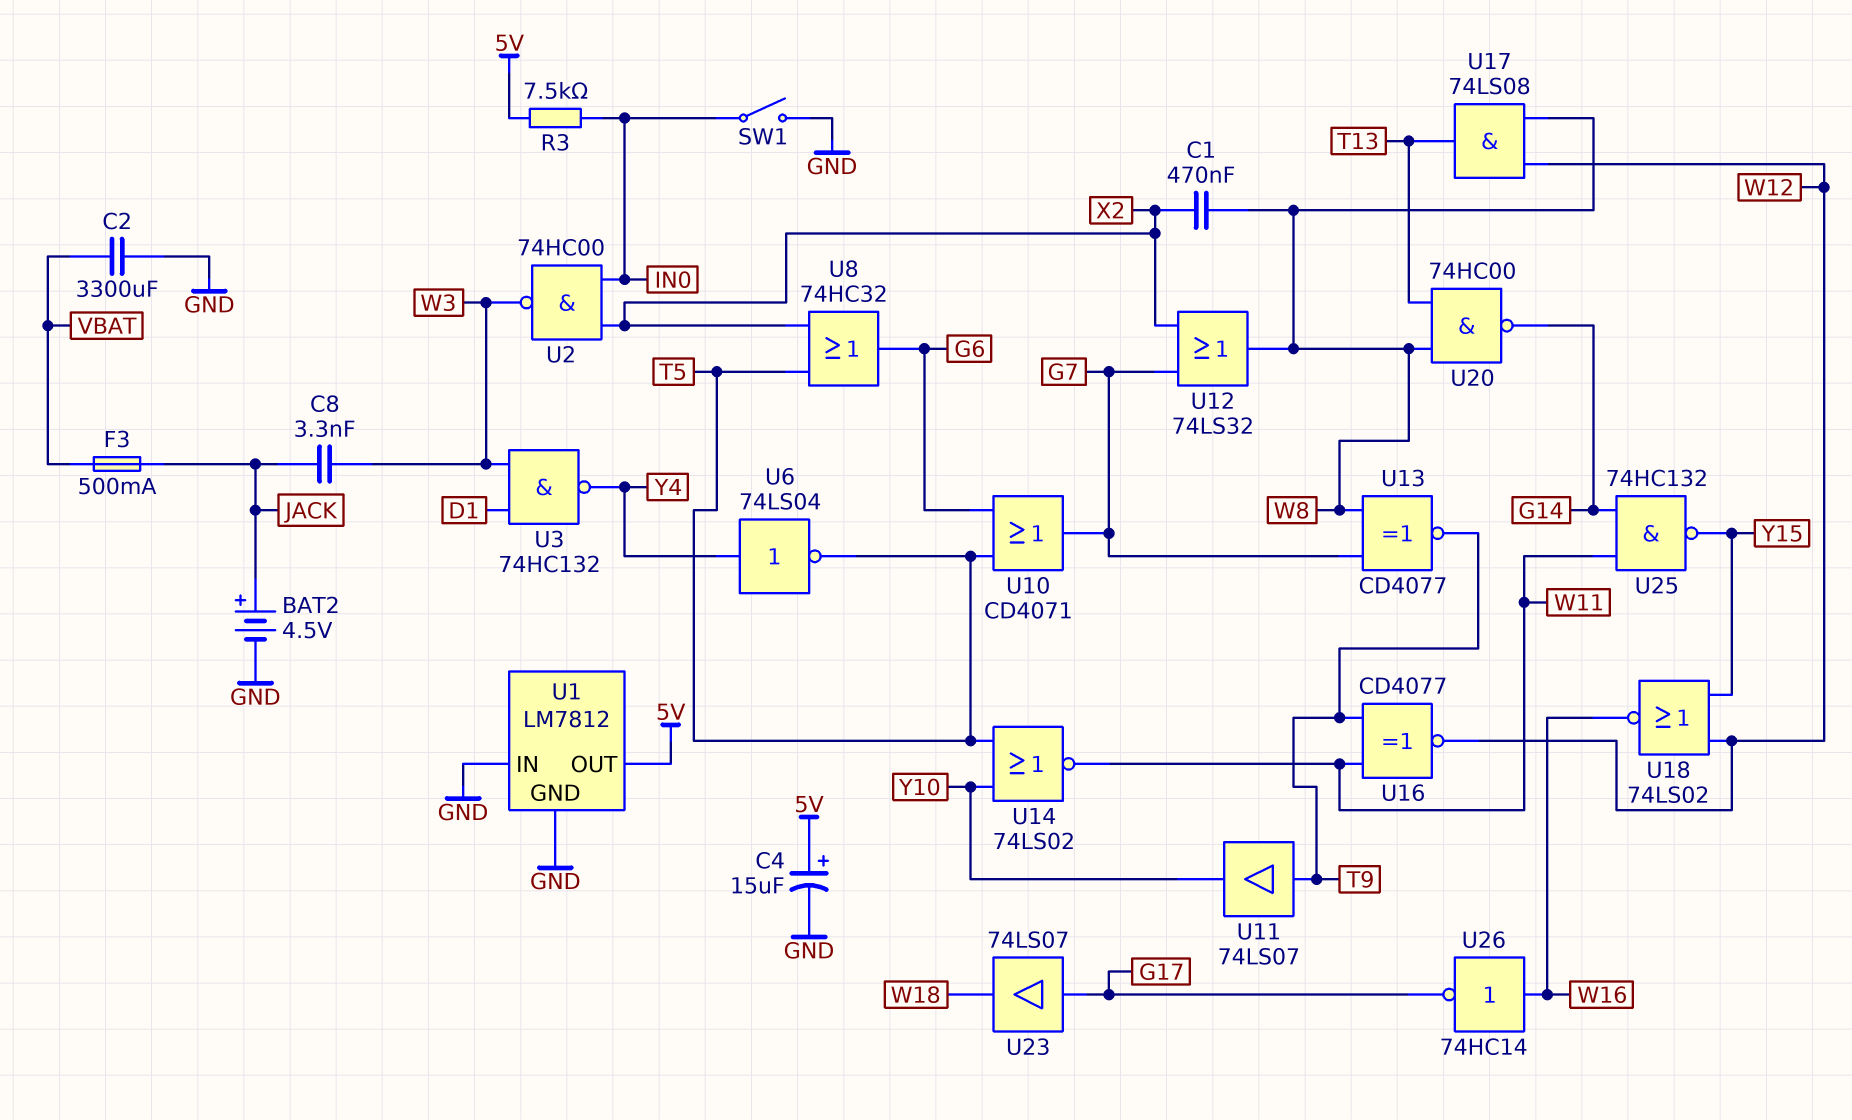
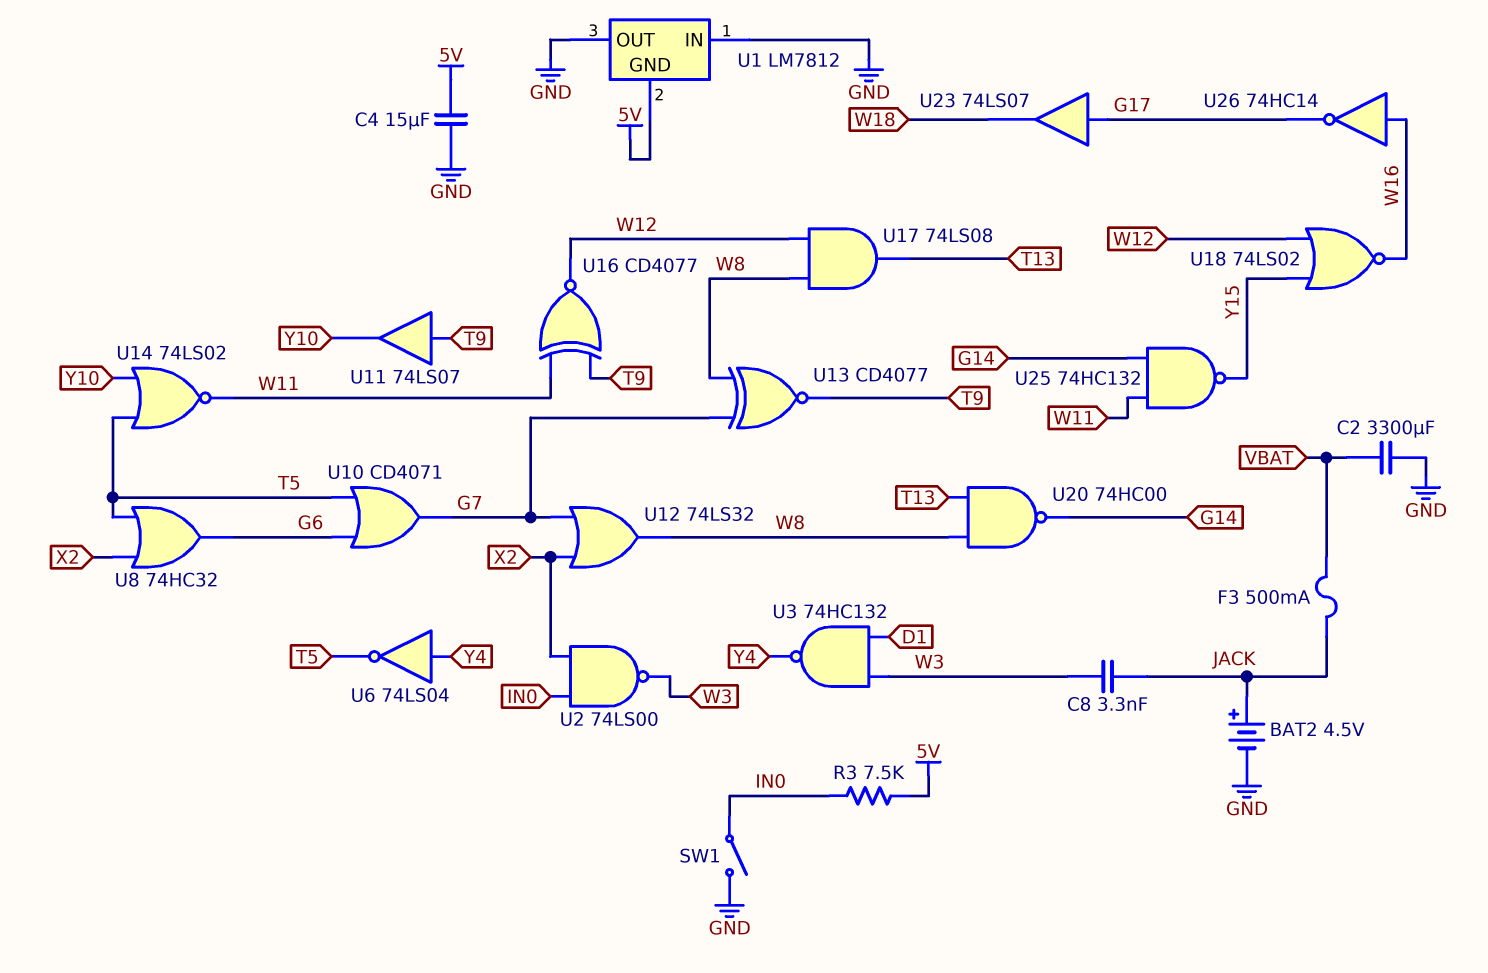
C1: 470nF (W8, X2) -> none
C4: 15uF (plus 5V, minus GND) -> 15uF (5V, GND)
U1 pin GND: GND -> 5V
U1 pin OUT: 5V -> GND
U2: NAND 74HC00 (in IN0, in X2, out W3) -> NAND 74LS00 (in IN0, in X2, out W3)

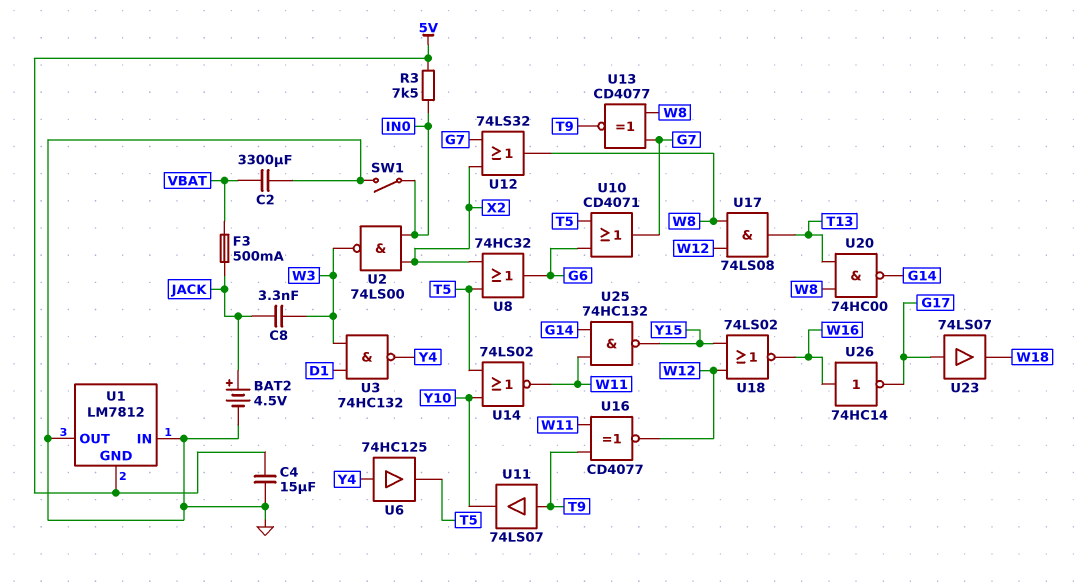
U6: NOT 74LS04 (in Y4, out T5) -> buffer 74HC125 (in Y4, out T5)

